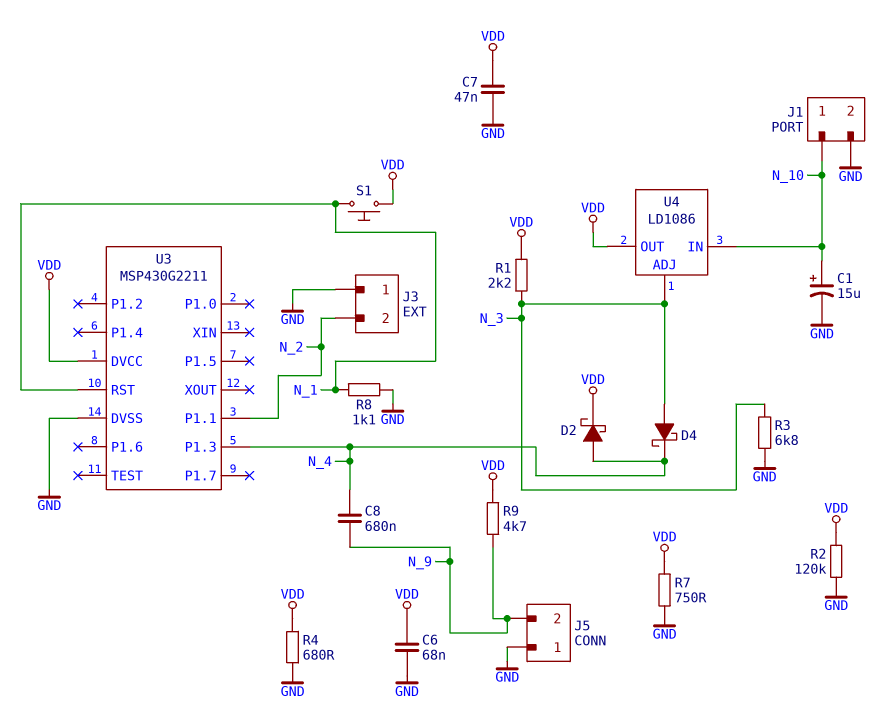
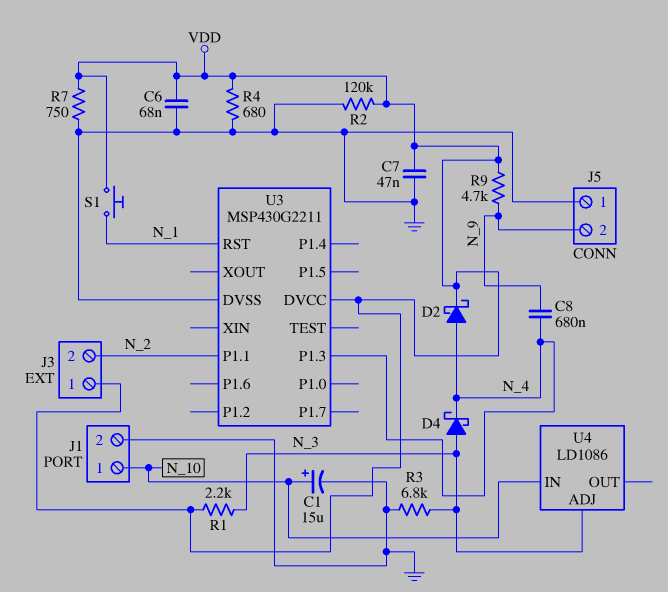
J3 pin 1: GND -> VDD
R8: 1.1k (GND, N_1) -> none
U4 pin OUT: VDD -> none

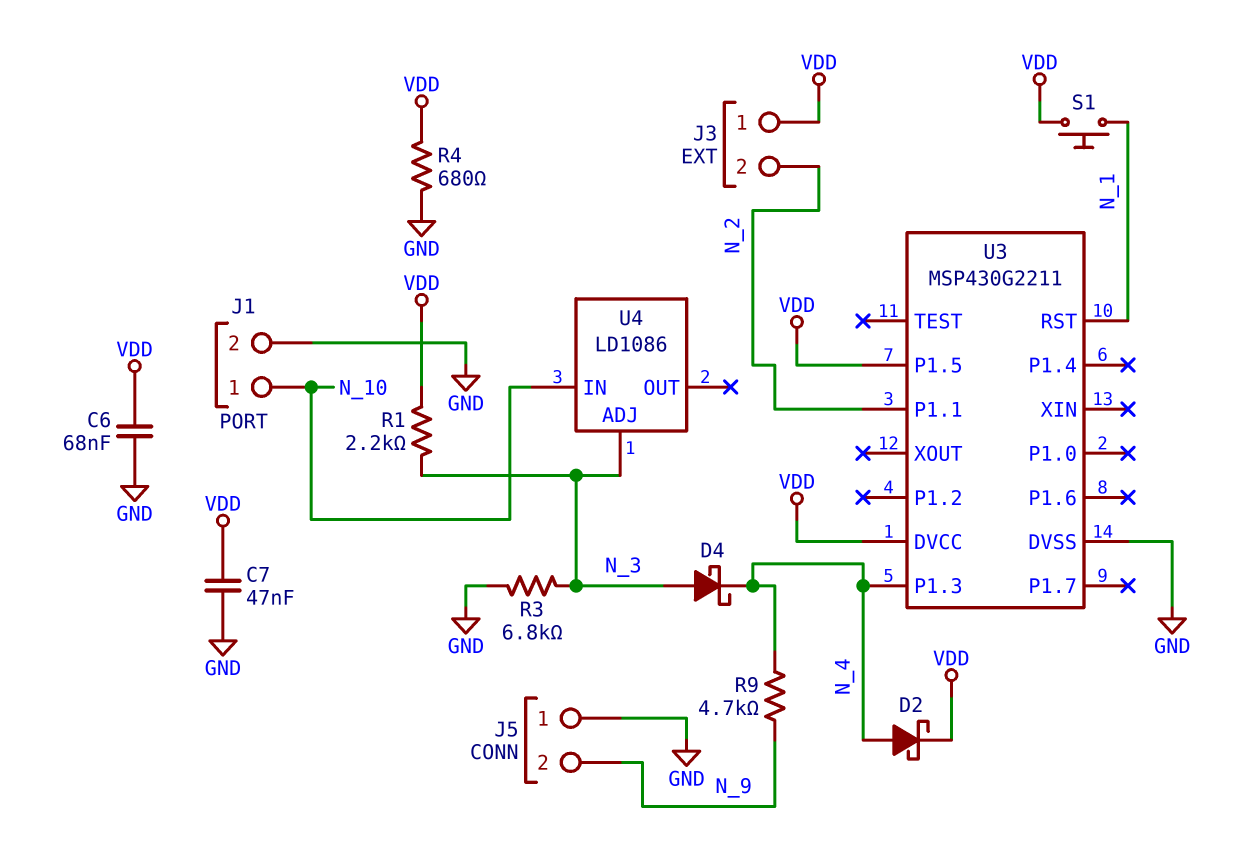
C1: 15uF (plus N_10, minus GND) -> none
C8: 680nF (N_4, N_9) -> none
R2: 120k (GND, VDD) -> none
R7: 750 (GND, VDD) -> none
R9: 4.7k (N_9, VDD) -> 4.7k (N_4, N_9)
U3 pin P1.5: none -> VDD

